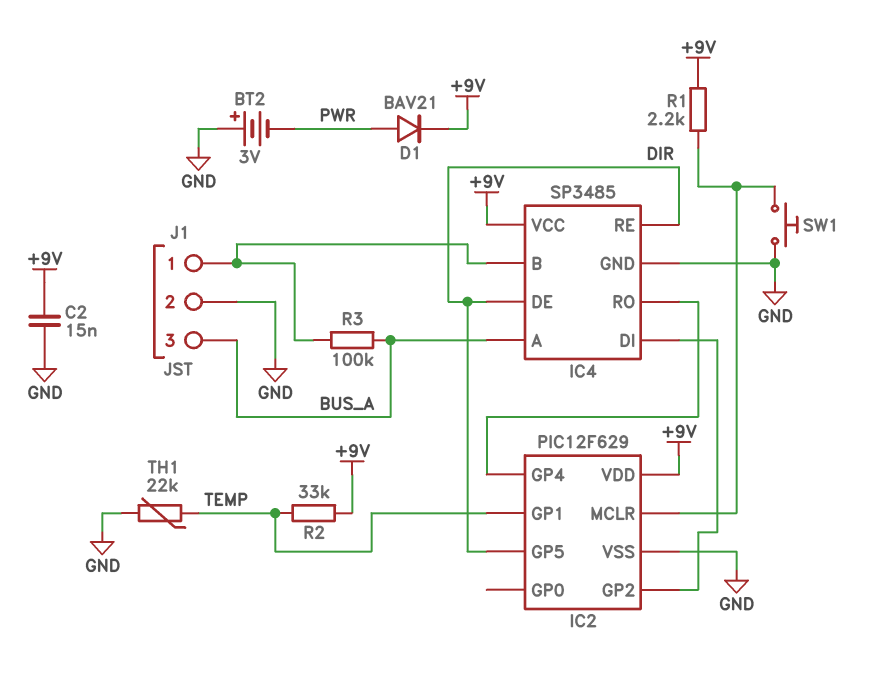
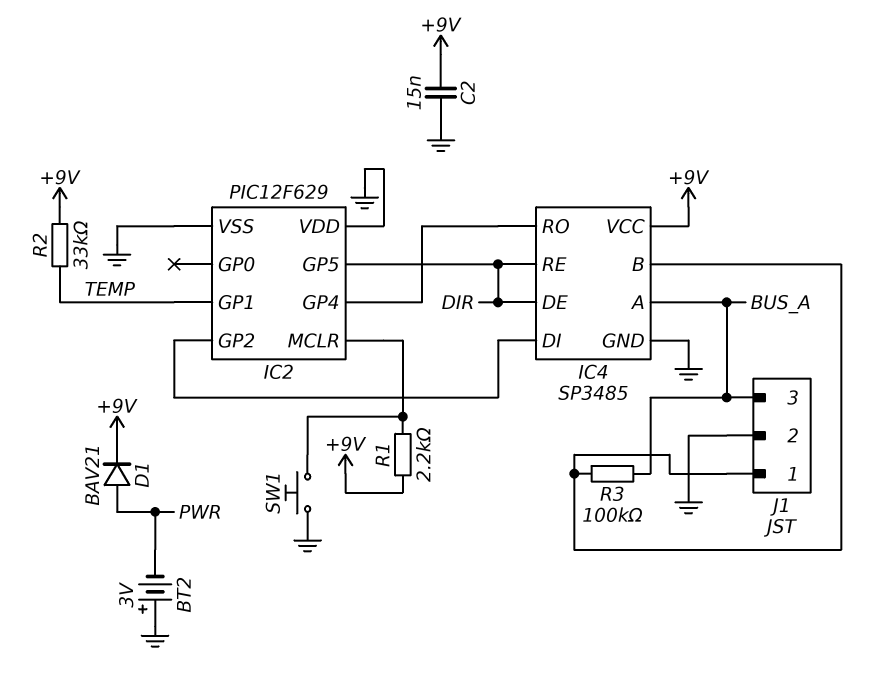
IC2 pin VDD: +9V -> GND
TH1: 22k (GND, TEMP) -> none

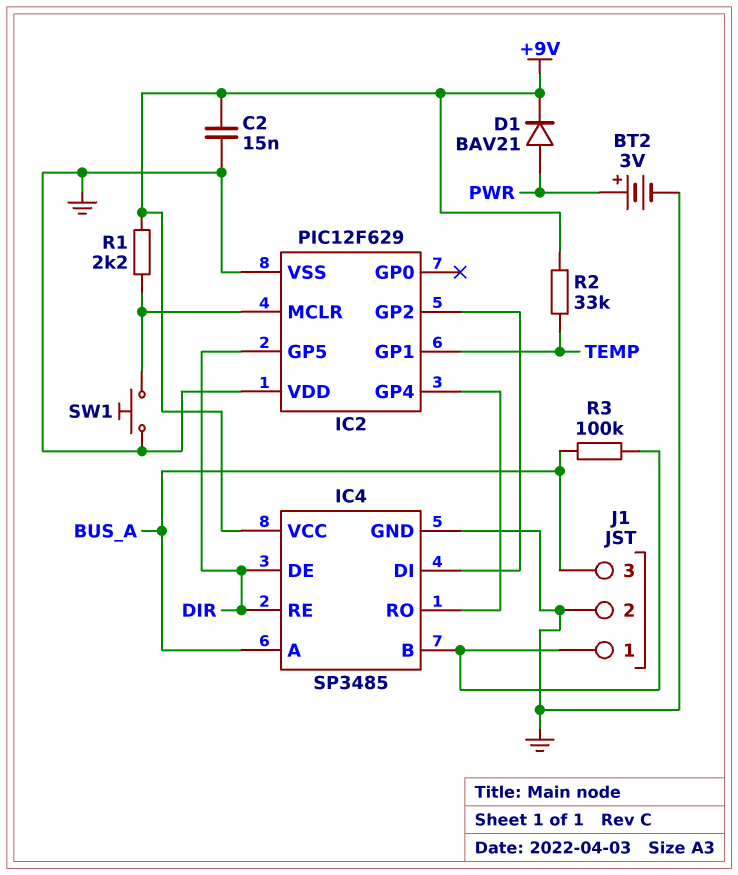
BT2: 3V (plus GND, minus PWR) -> 3V (plus PWR, minus GND)

